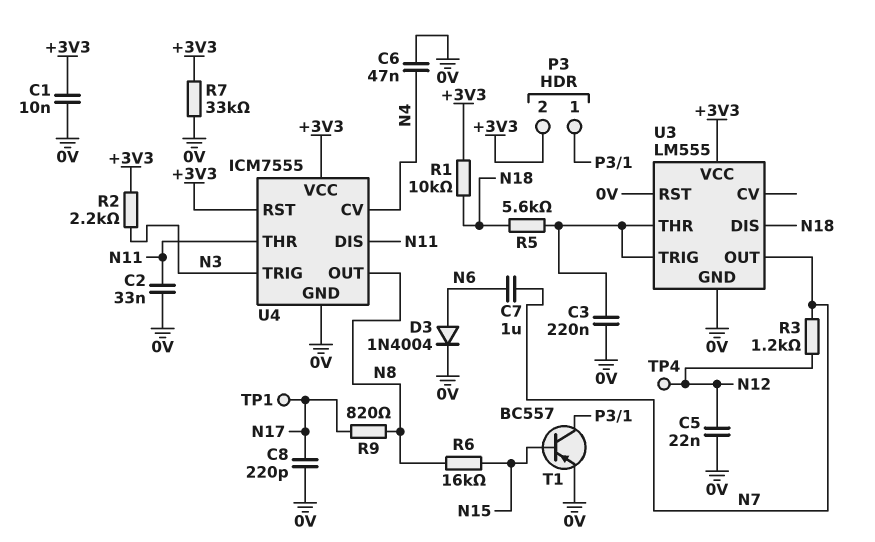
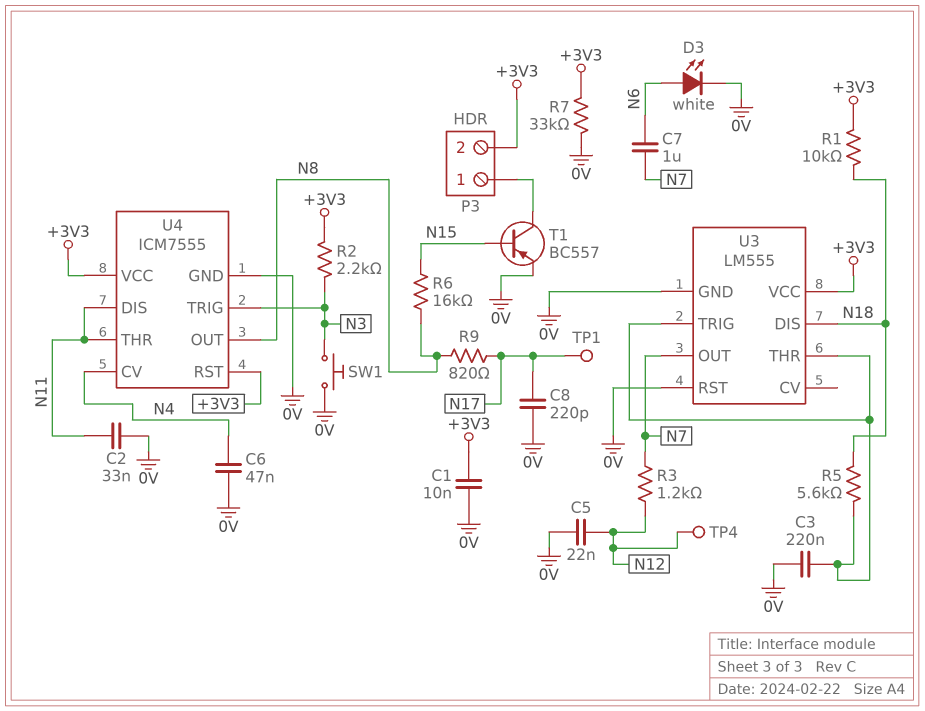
D3: diode 1N4004 (A N6, K 0V) -> LED white (A N6, K 0V)
SW1: none -> button (0V, N3)

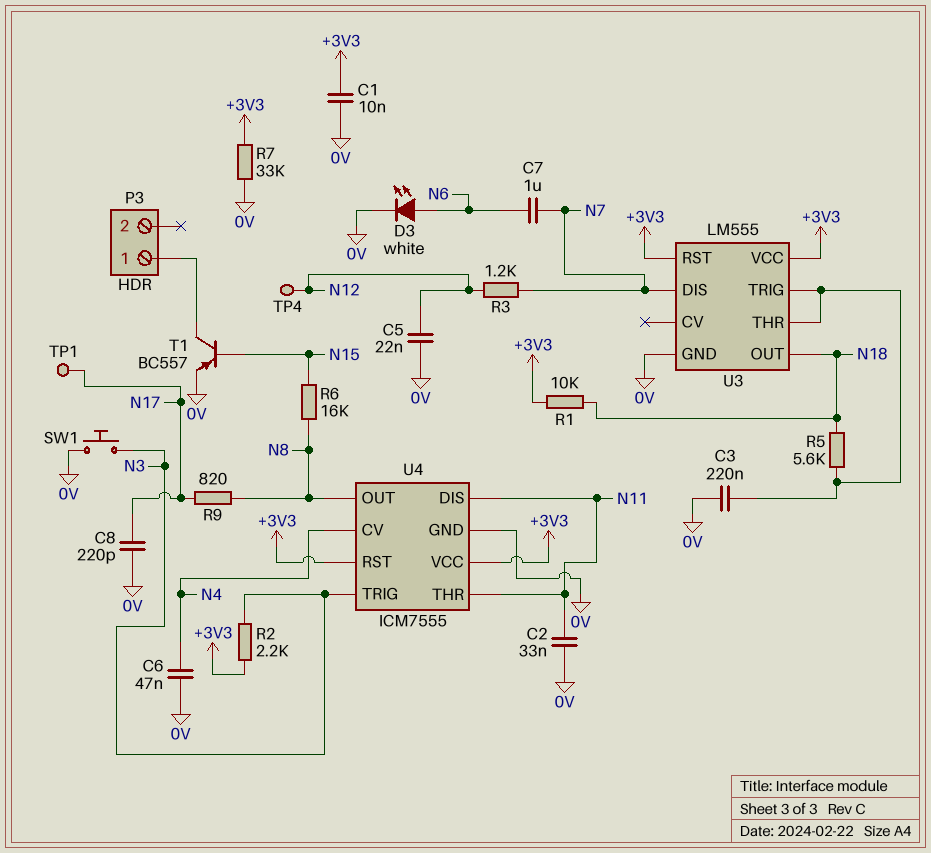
P3 pin 2: +3V3 -> none
U3 pin DIS: N18 -> N7
U3 pin OUT: N7 -> N18
U3 pin RST: 0V -> +3V3

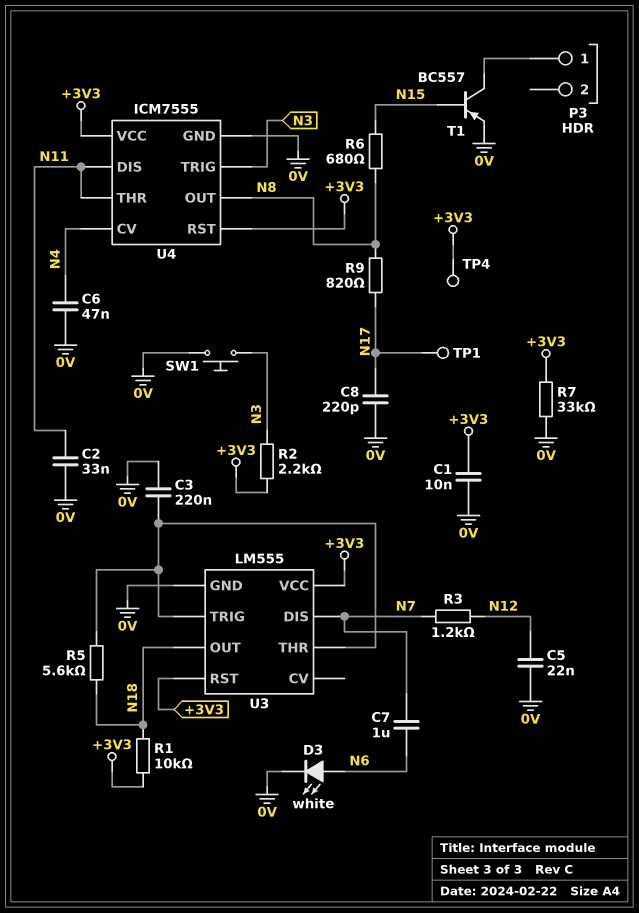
R6: 16k (N8, N15) -> 680 (N8, N15)
TP4: test point (N12) -> test point (+3V3)

